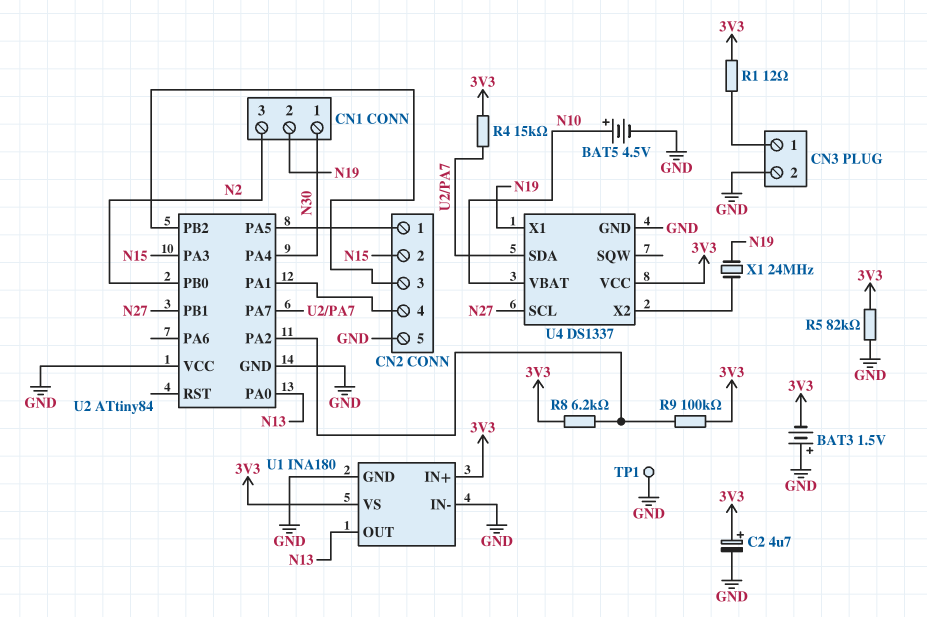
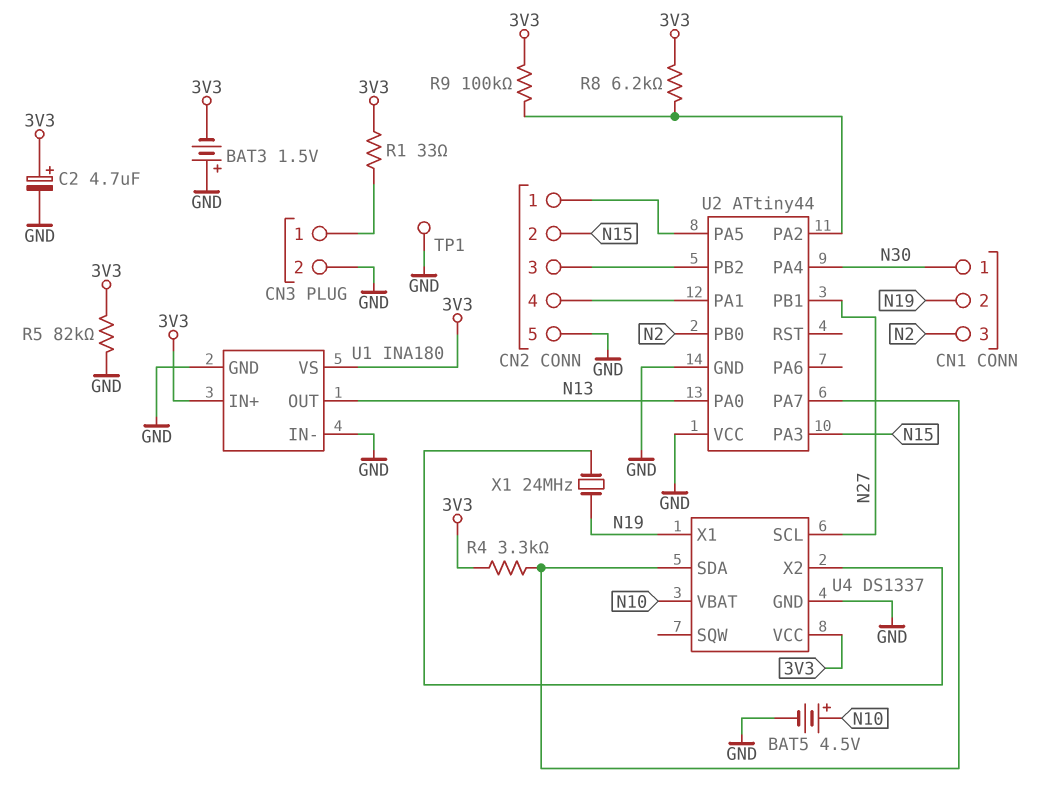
R1: 12 (3V3, CN3/1) -> 33 (3V3, CN3/1)
R4: 15k (3V3, U2/PA7) -> 3.3k (3V3, U2/PA7)
U2: ATtiny84 -> ATtiny44

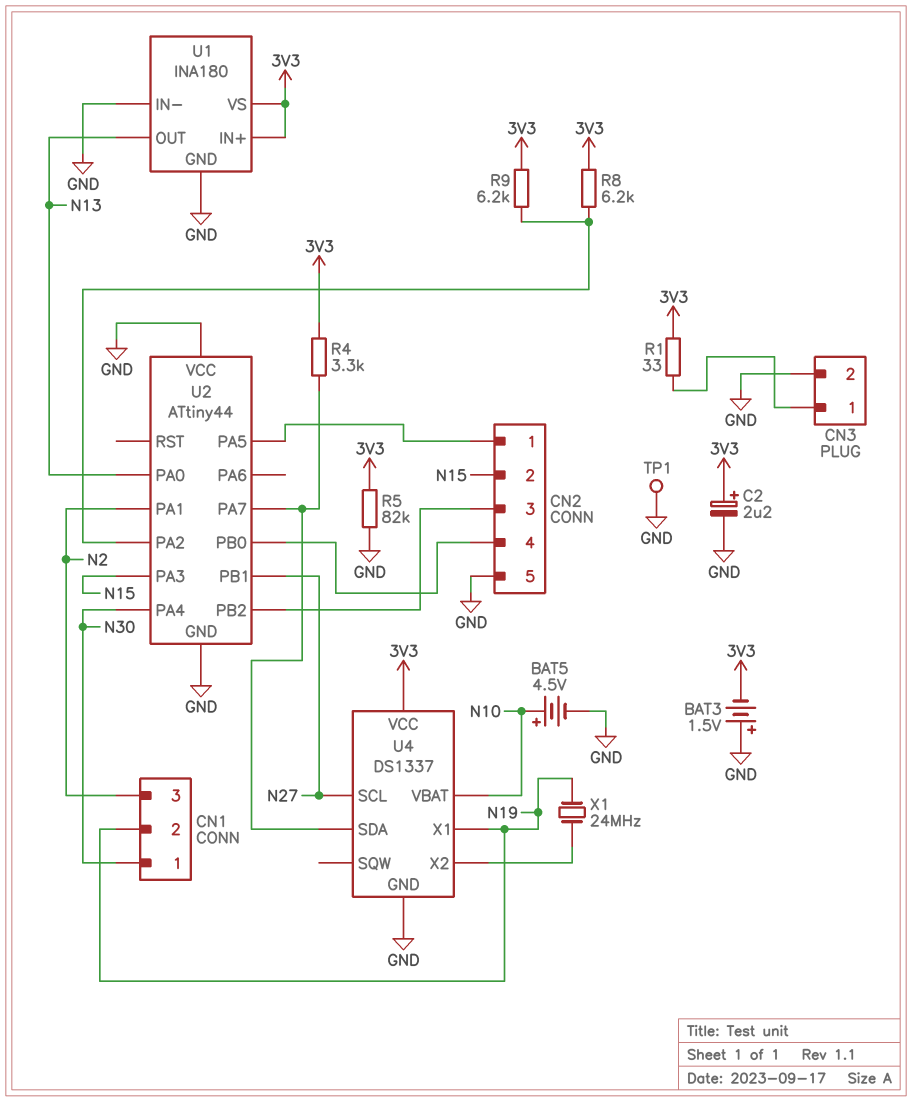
C2: 4.7uF (plus 3V3, minus GND) -> 2.2uF (plus 3V3, minus GND)
R9: 100k (3V3, U2/PA2) -> 6.2k (3V3, U2/PA2)
U2 pin PA1: CN2/4 -> N2
U2 pin PB0: N2 -> CN2/4

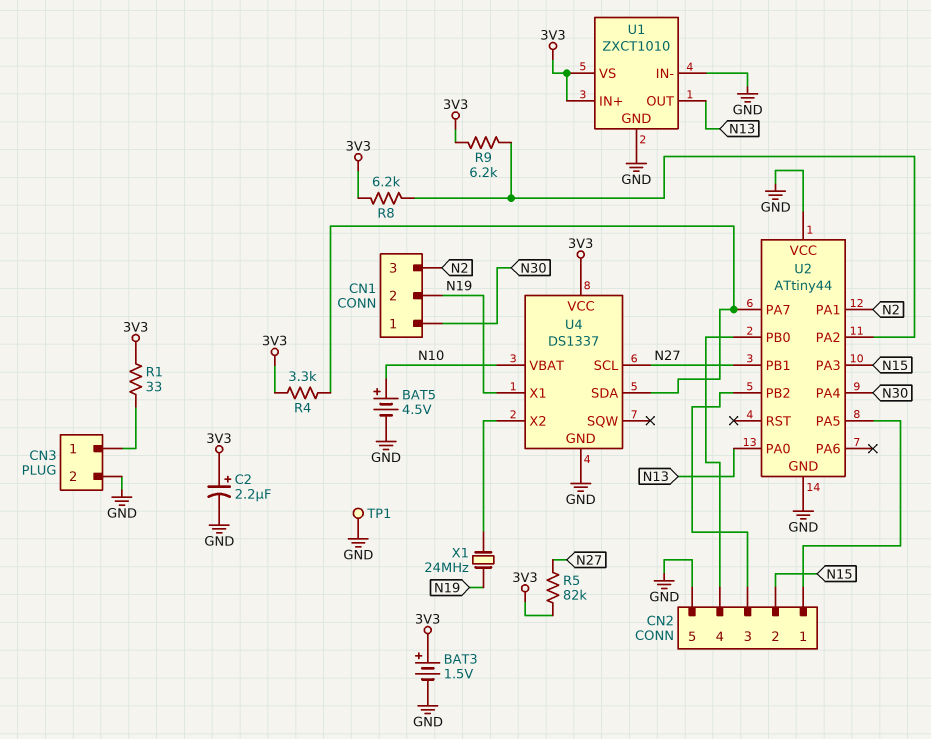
BAT3: 1.5V (plus GND, minus 3V3) -> 1.5V (plus 3V3, minus GND)
R5: 82k (3V3, GND) -> 82k (3V3, N27)
U1: INA180 -> ZXCT1010

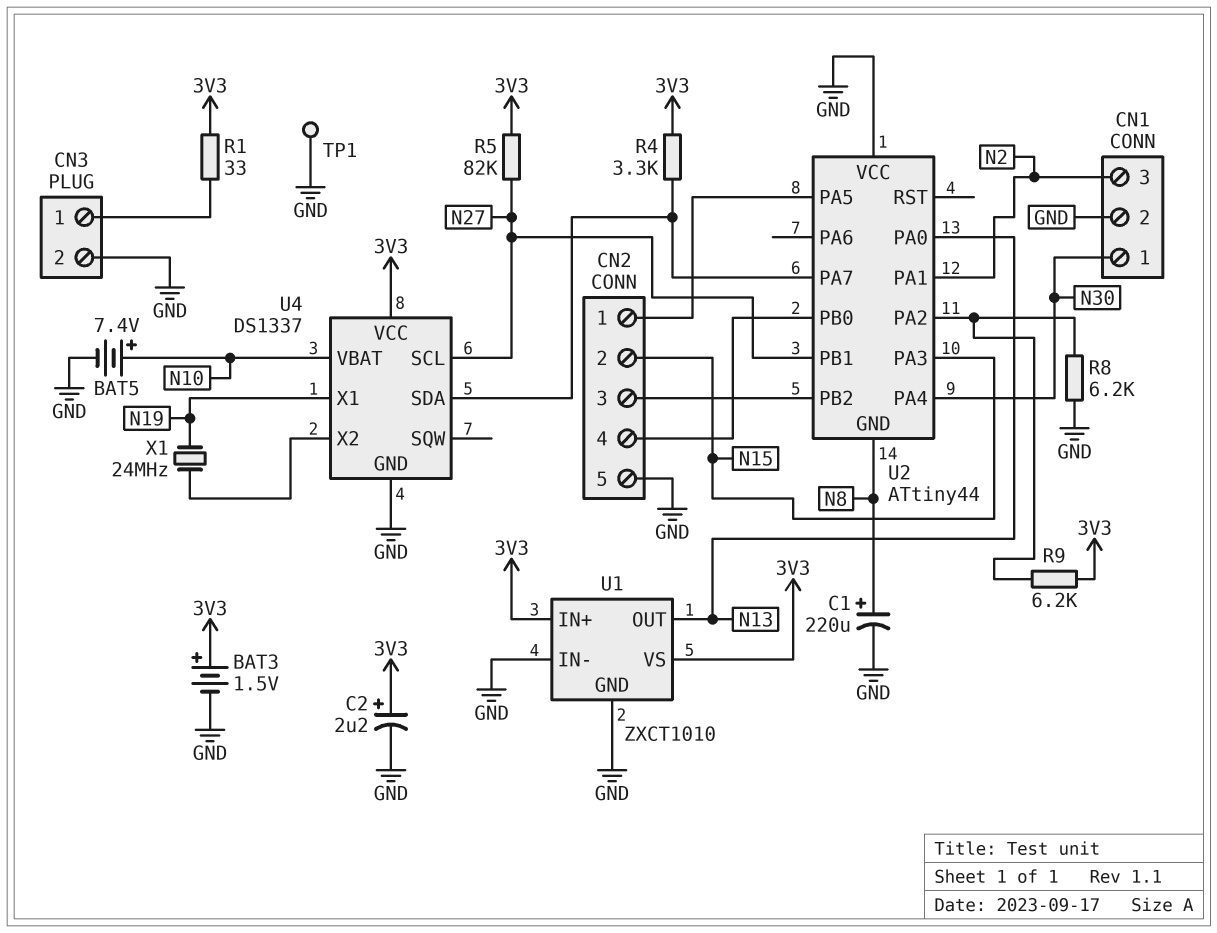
BAT5: 4.5V (plus N10, minus GND) -> 7.4V (plus N10, minus GND)
C1: none -> 220uF (plus N8, minus GND)
CN1 pin 2: N19 -> GND
R8: 6.2k (3V3, U2/PA2) -> 6.2k (GND, U2/PA2)
U2 pin GND: GND -> N8

